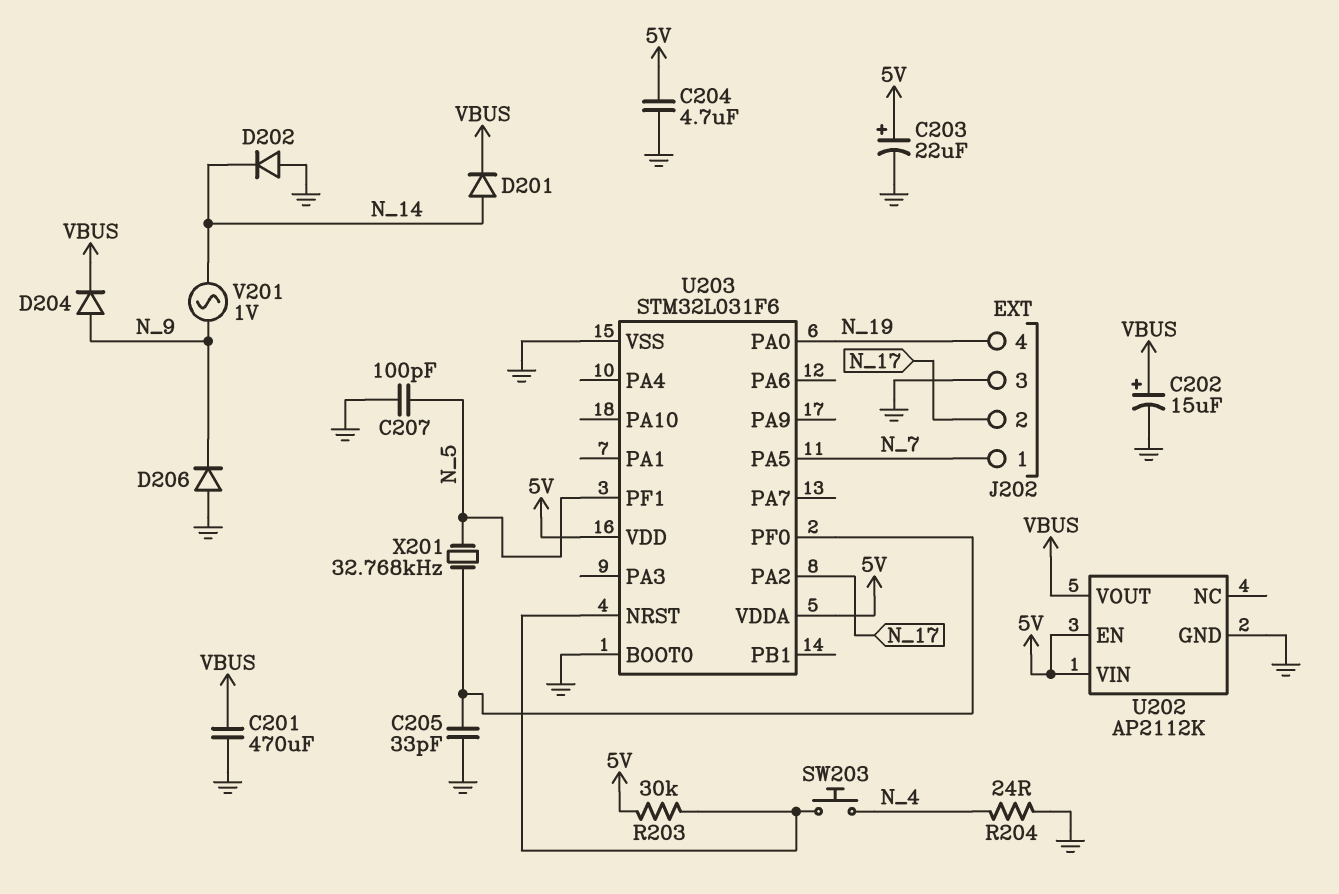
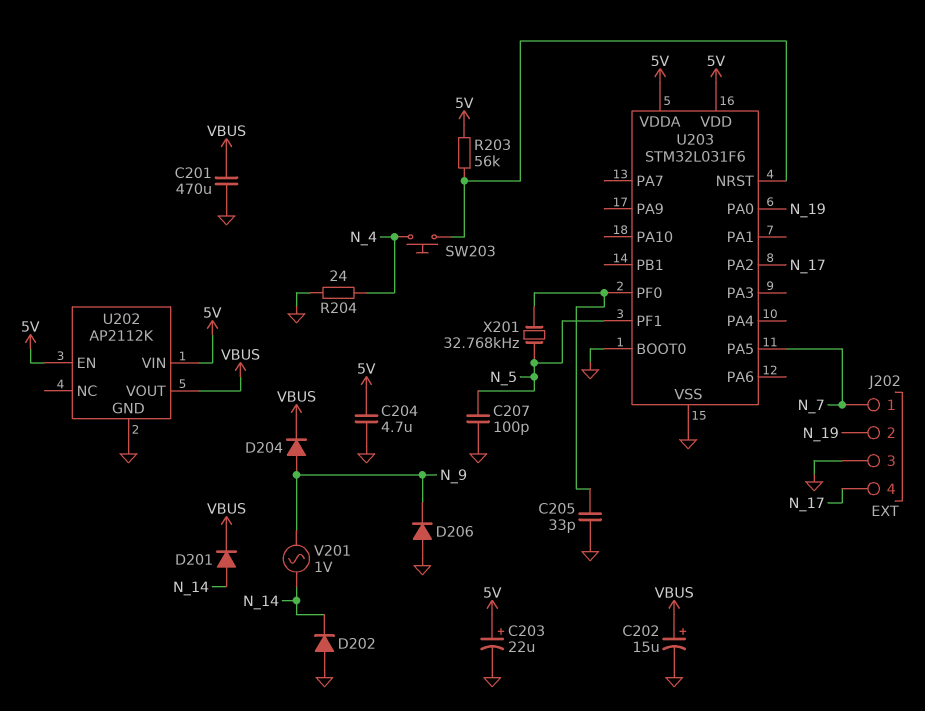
J202 pin 2: N_17 -> N_19
J202 pin 4: N_19 -> N_17
R203: 30k (5V, U203/NRST) -> 56k (5V, U203/NRST)

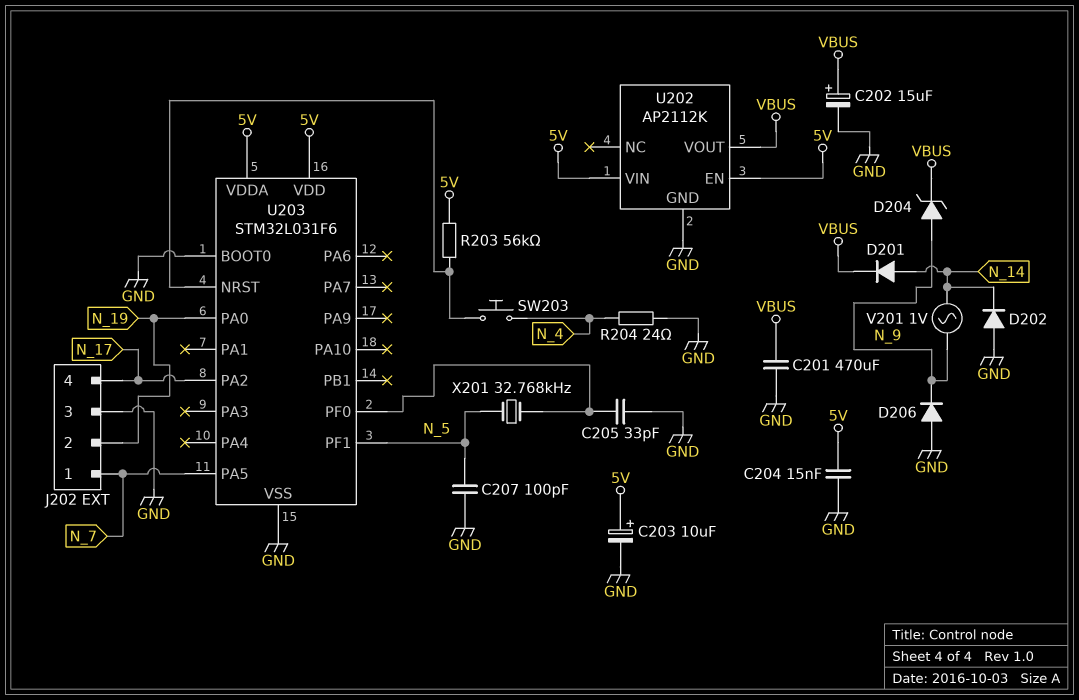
C203: 22uF (plus 5V, minus GND) -> 10uF (plus 5V, minus GND)
C204: 4.7uF (5V, GND) -> 15nF (5V, GND)
D204: diode (A N_9, K VBUS) -> zener (A N_9, K VBUS)

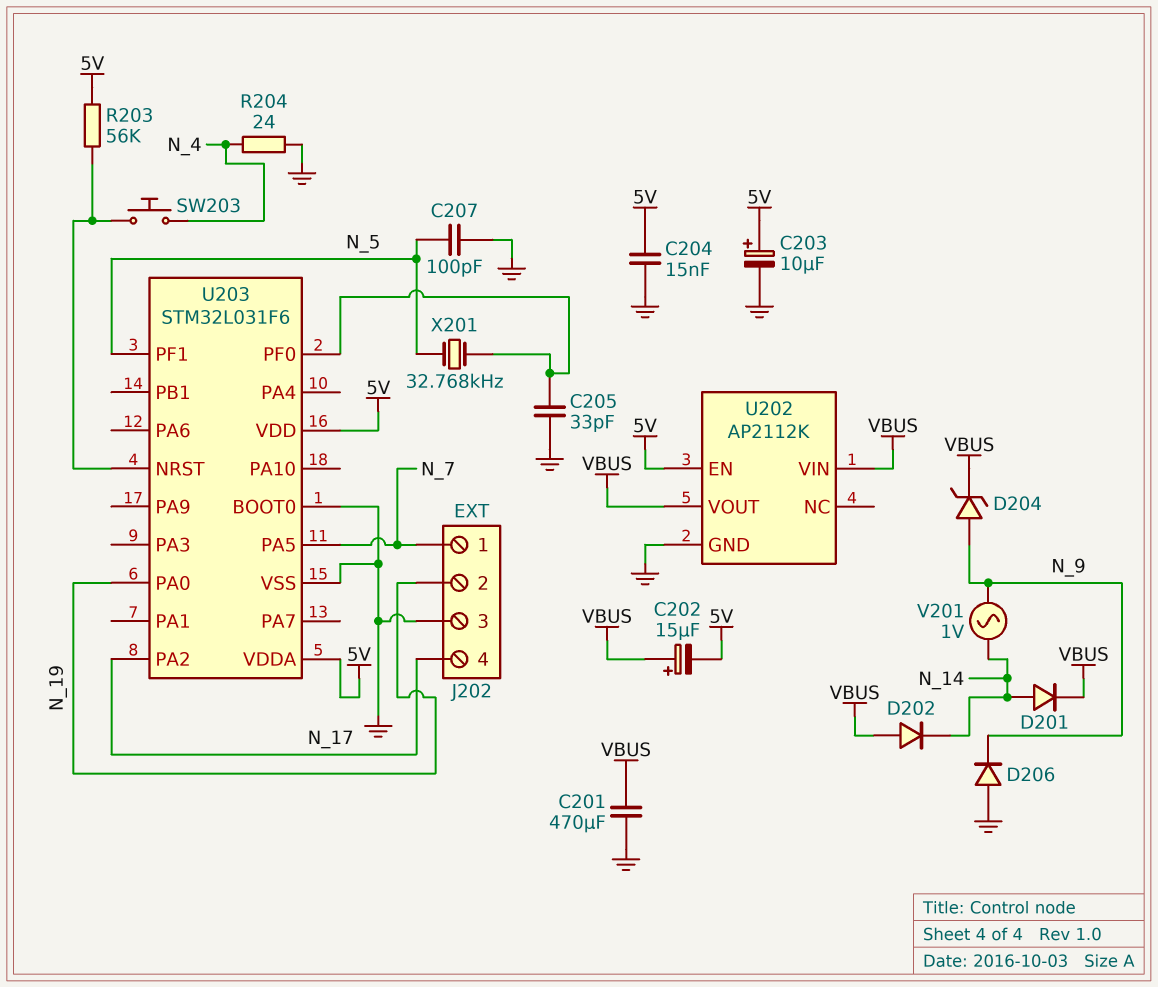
C202: 15uF (plus VBUS, minus GND) -> 15uF (plus VBUS, minus 5V)
D202: diode (A GND, K N_14) -> diode (A VBUS, K N_14)
U202 pin VIN: 5V -> VBUS

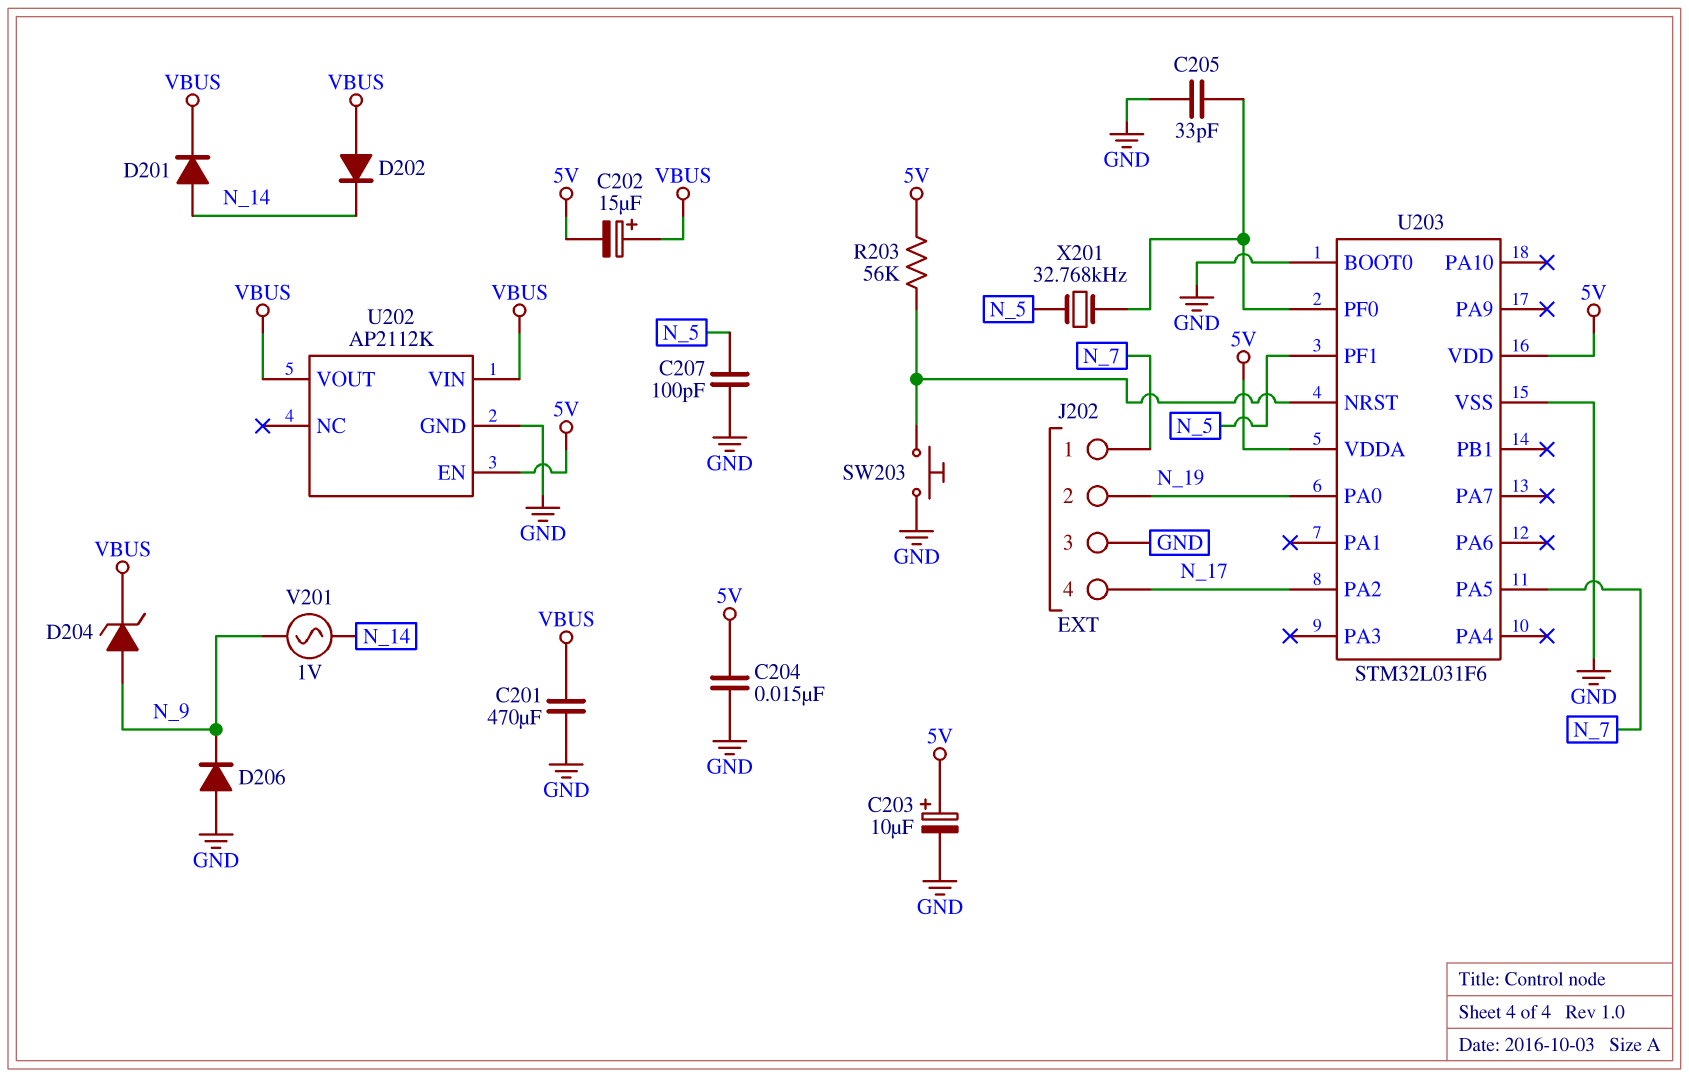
R204: 24 (GND, N_4) -> none
SW203: button (N_4, U203/NRST) -> button (GND, U203/NRST)

